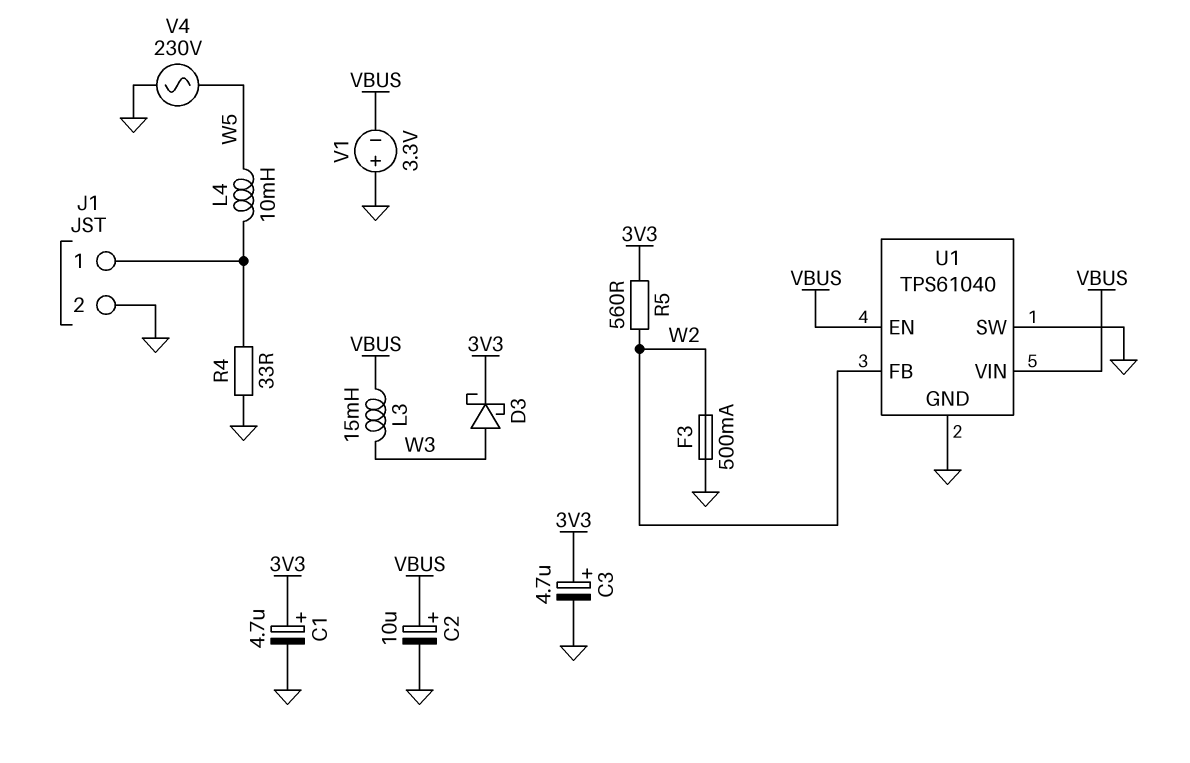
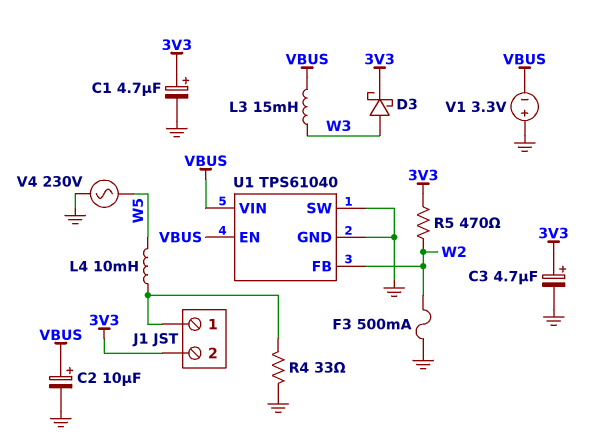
J1 pin 2: GND -> 3V3
R5: 560 (3V3, W2) -> 470 (3V3, W2)

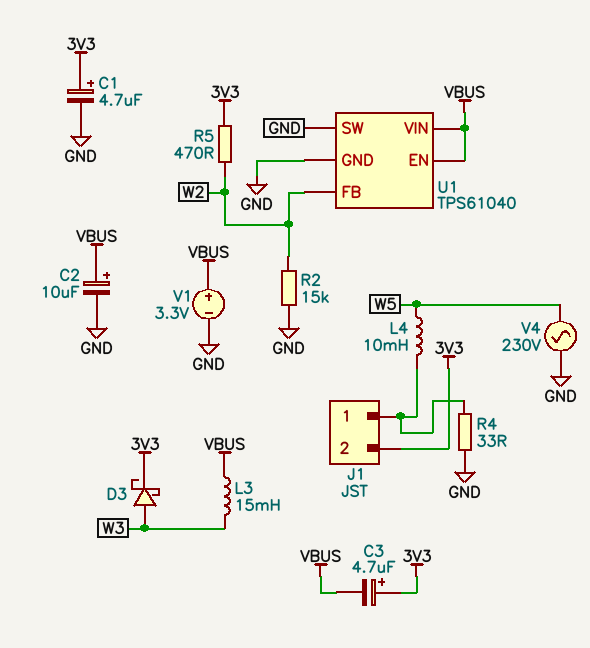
C3: 4.7uF (plus 3V3, minus GND) -> 4.7uF (plus 3V3, minus VBUS)
F3: 500mA (GND, W2) -> none
R2: none -> 15k (GND, W2)
V1: 3.3V (plus GND, minus VBUS) -> 3.3V (plus VBUS, minus GND)

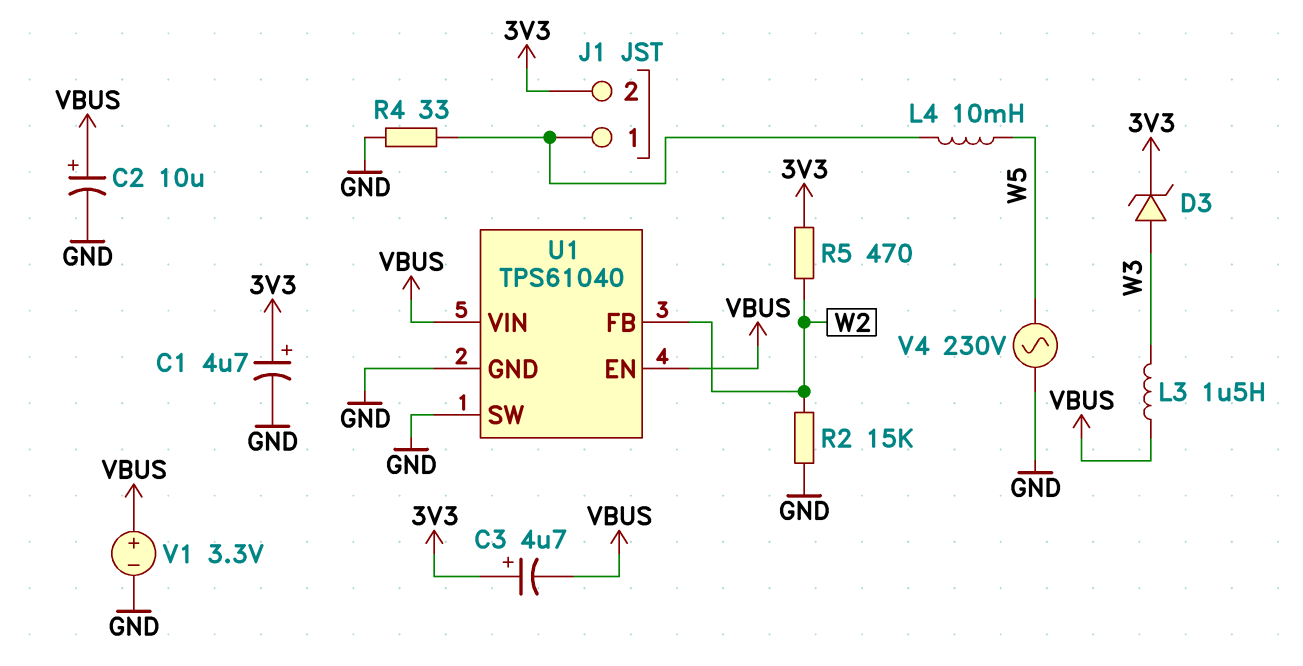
D3: schottky (A W3, K 3V3) -> zener (A W3, K 3V3)
L3: 15mH (VBUS, W3) -> 1.5uH (VBUS, W3)

